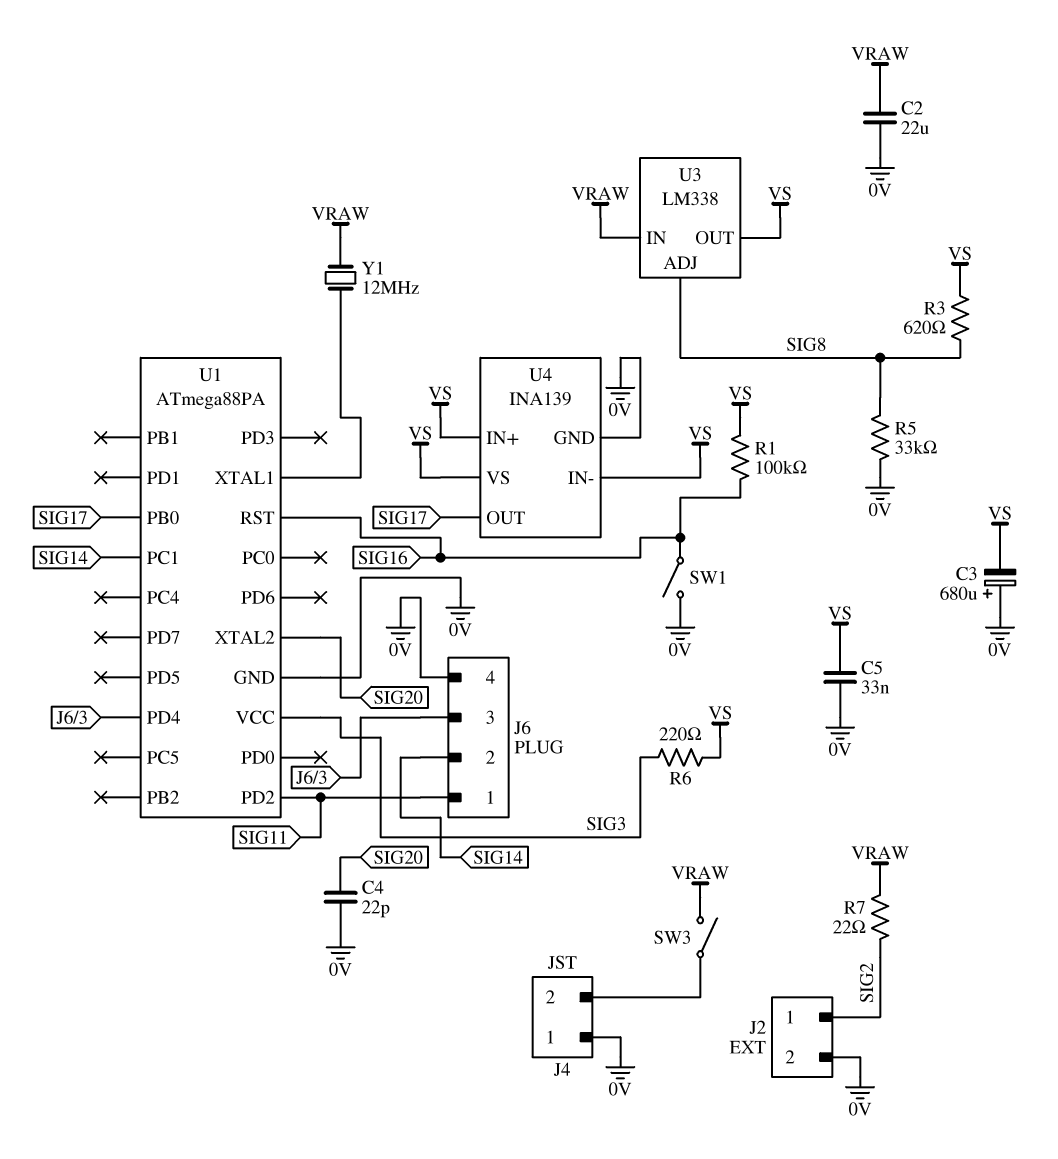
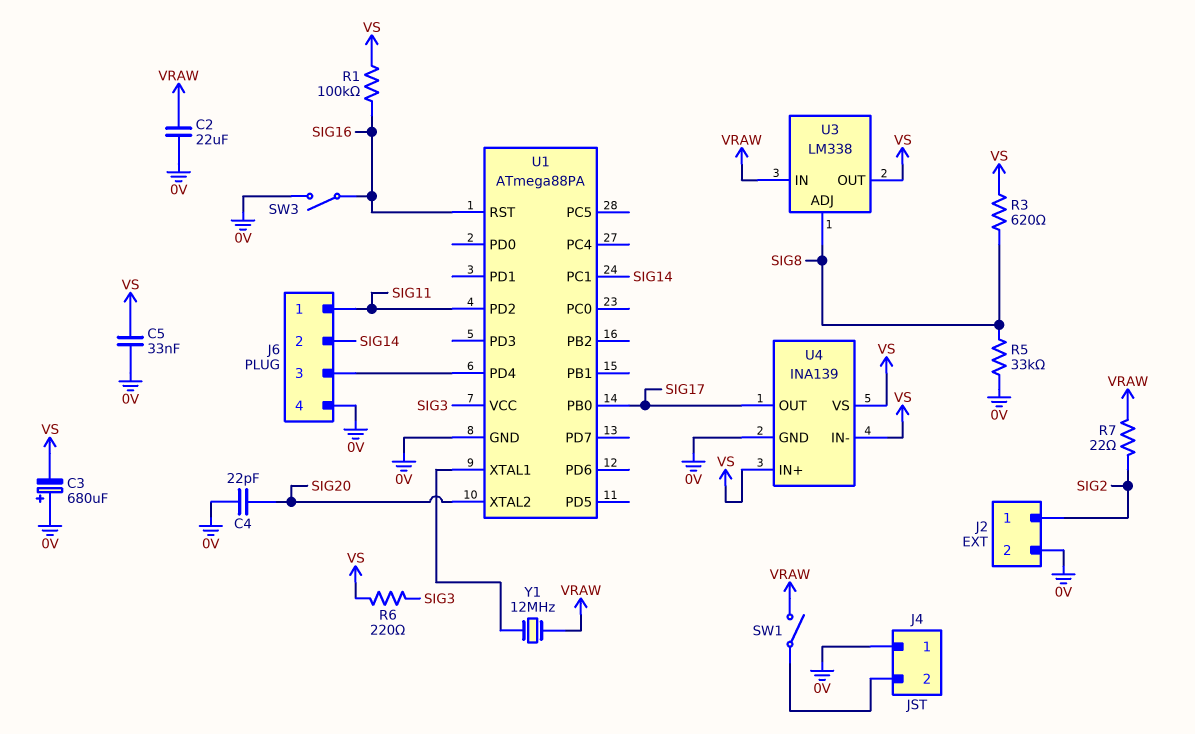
SW1: switch (0V, SIG16) -> switch (J4/2, VRAW)
SW3: switch (J4/2, VRAW) -> switch (0V, SIG16)

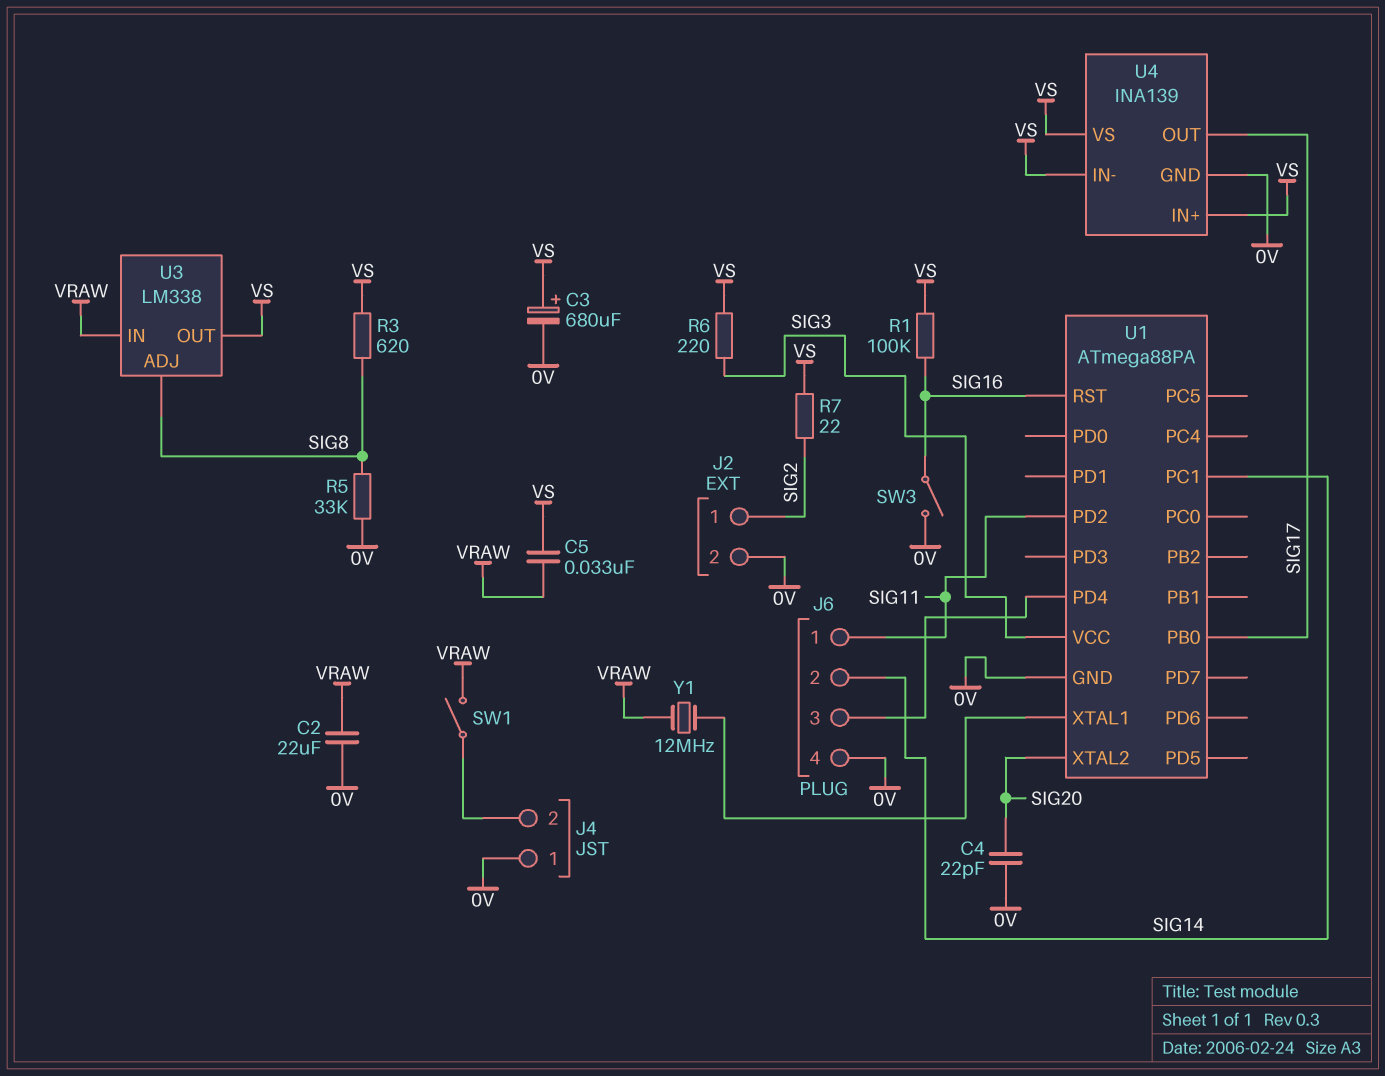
C3: 680uF (plus 0V, minus VS) -> 680uF (plus VS, minus 0V)
C5: 33nF (0V, VS) -> 33nF (VRAW, VS)
R7: 22 (SIG2, VRAW) -> 22 (SIG2, VS)

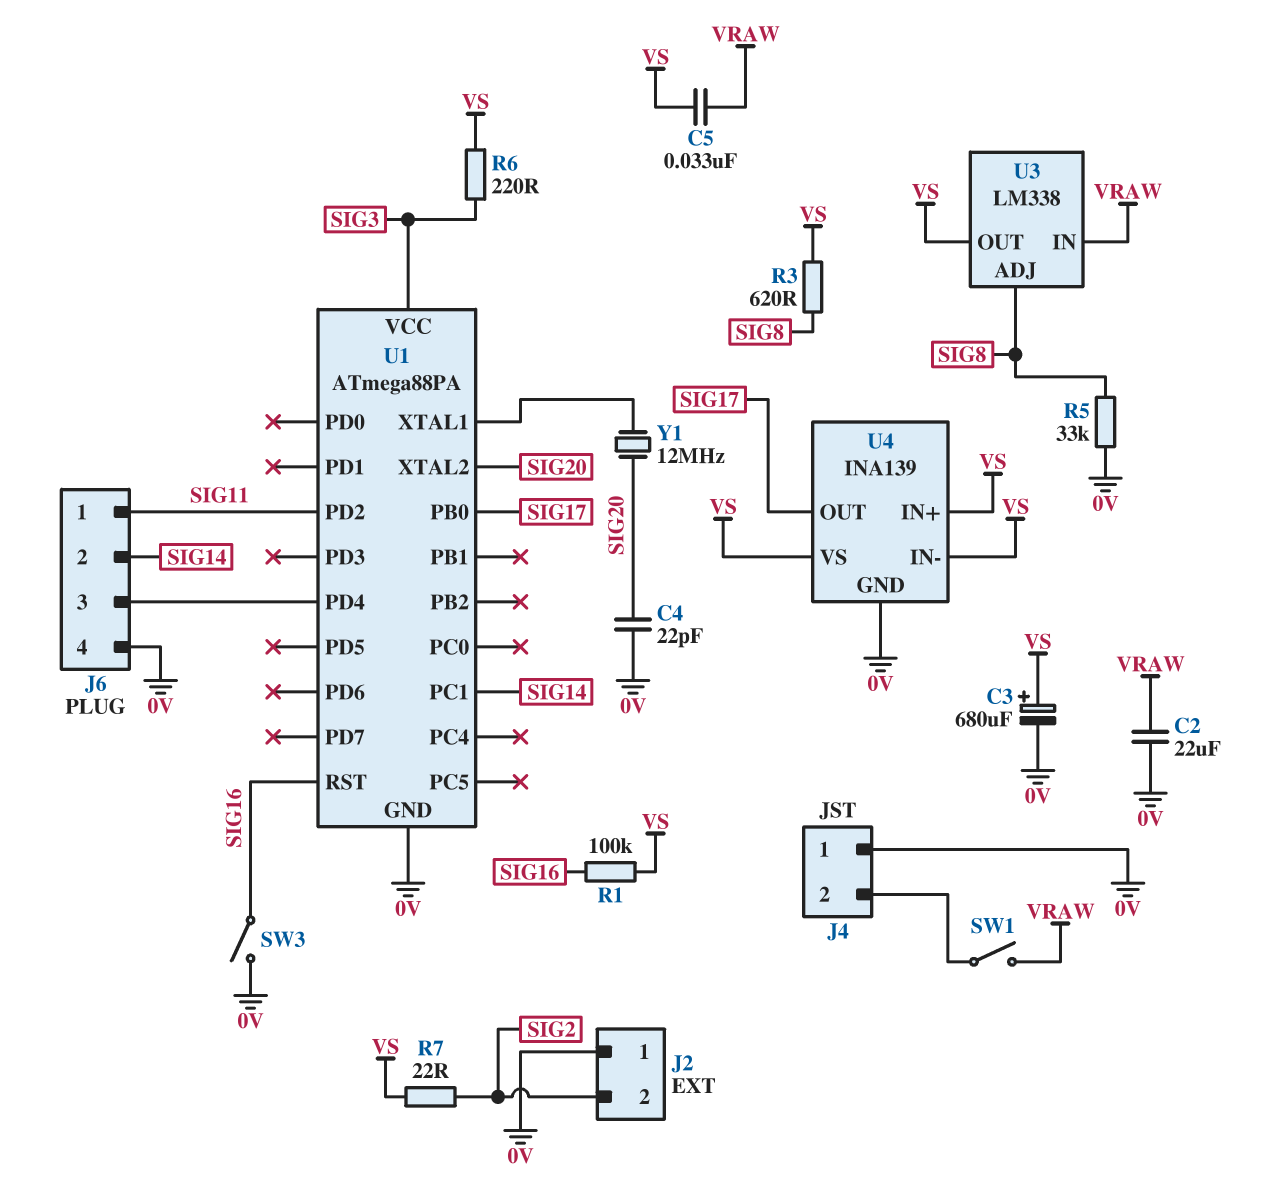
J2 pin 1: SIG2 -> 0V
J2 pin 2: 0V -> SIG2
Y1: 12MHz (U1/XTAL1, VRAW) -> 12MHz (SIG20, U1/XTAL1)

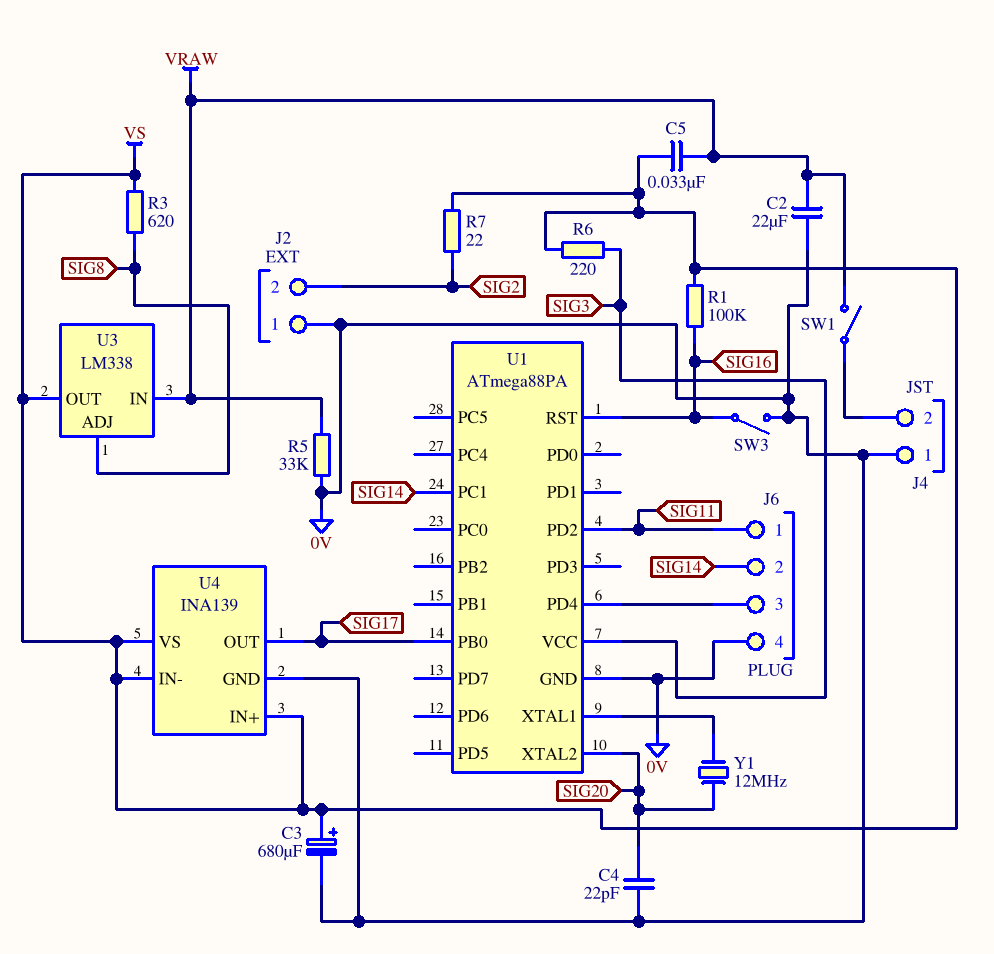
R5: 33k (0V, SIG8) -> 33k (0V, VRAW)

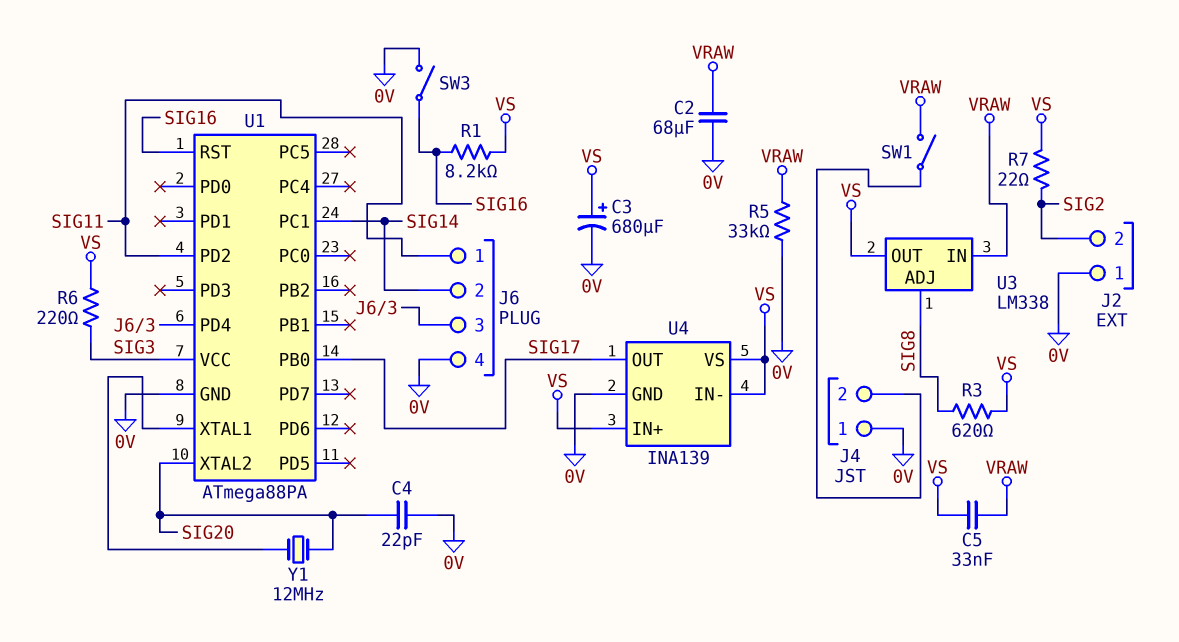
C2: 22uF (0V, VRAW) -> 68uF (0V, VRAW)
R1: 100k (SIG16, VS) -> 8.2k (SIG16, VS)

